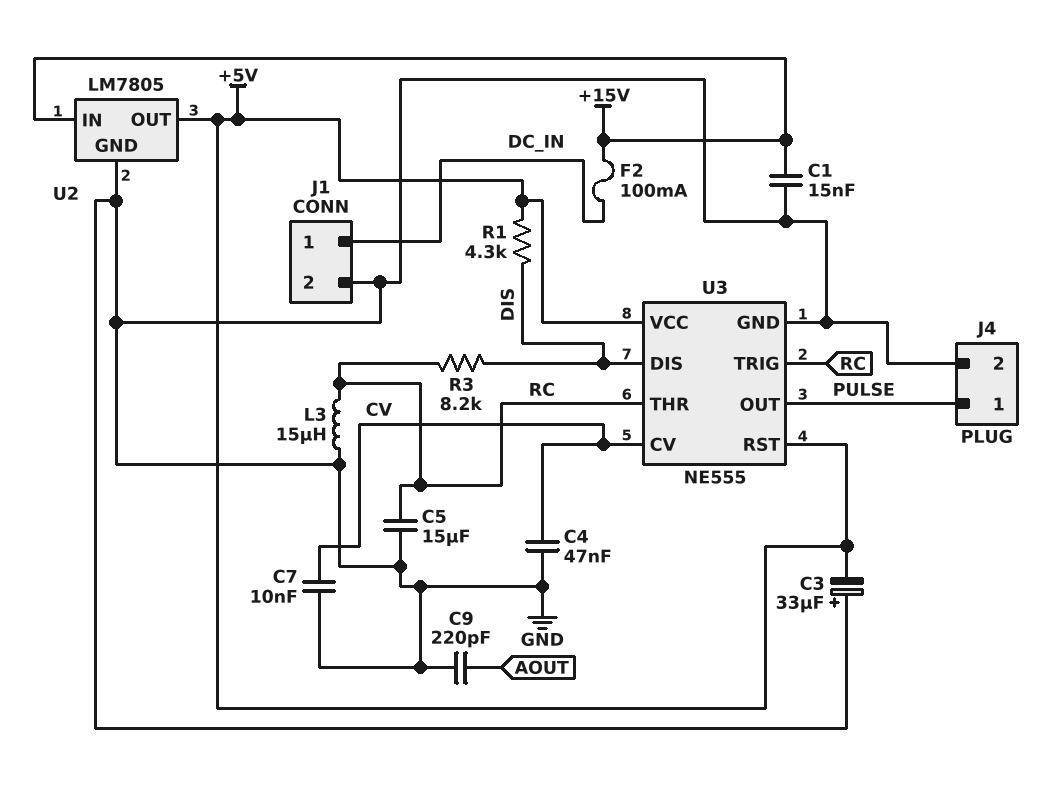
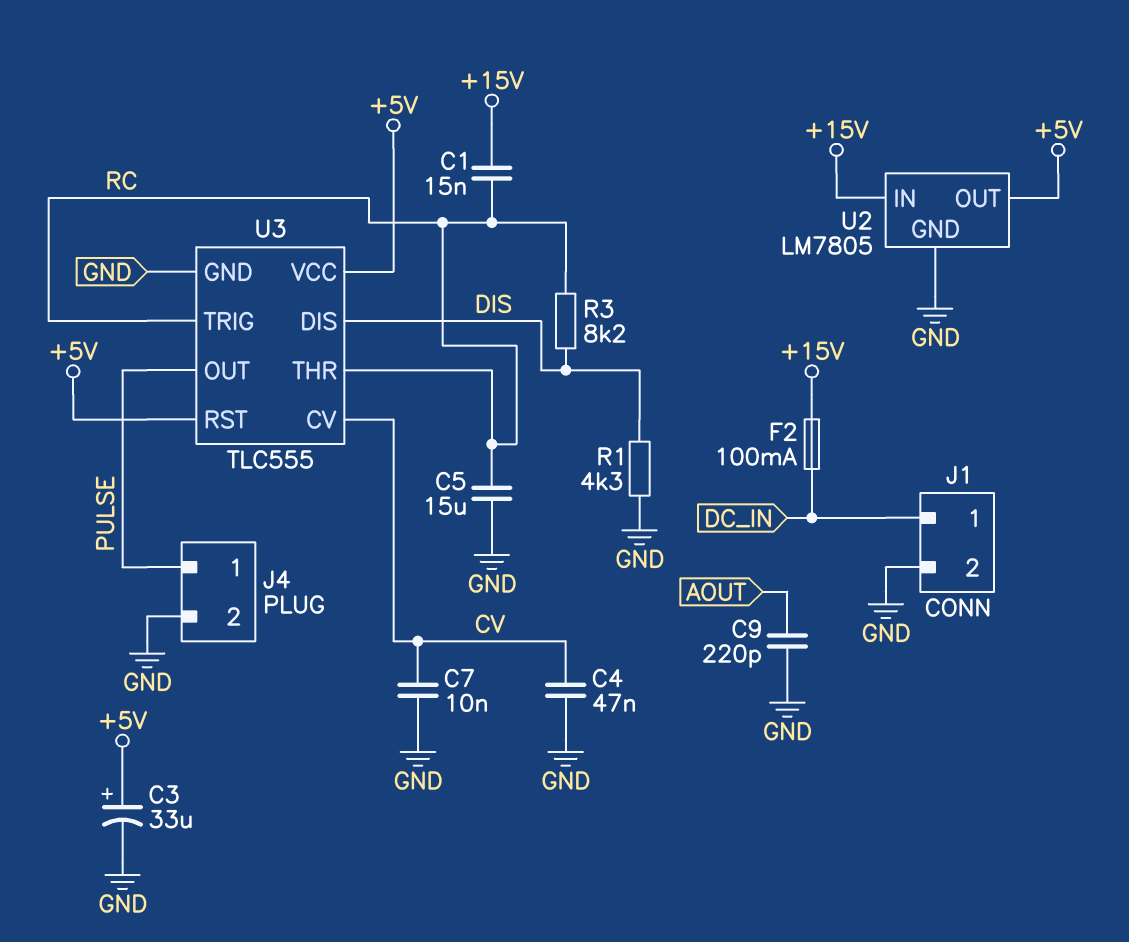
C1: 15nF (+15V, GND) -> 15nF (+15V, RC)
C3: 33uF (plus GND, minus +5V) -> 33uF (plus +5V, minus GND)
L3: 15uH (GND, RC) -> none
R1: 4.3k (+5V, DIS) -> 4.3k (DIS, GND)
U3: NE555 -> TLC555

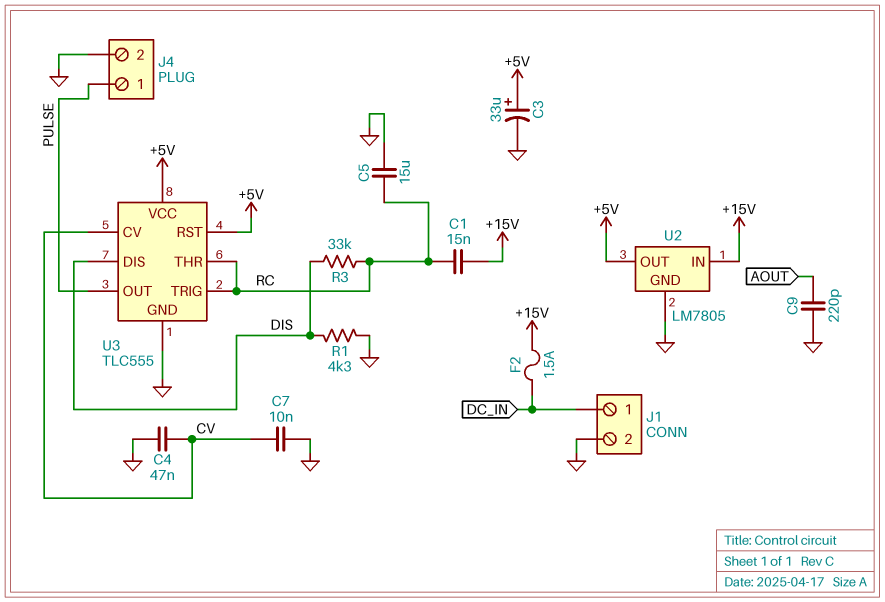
F2: 100mA (+15V, DC_IN) -> 1.5A (+15V, DC_IN)
R3: 8.2k (DIS, RC) -> 33k (DIS, RC)

